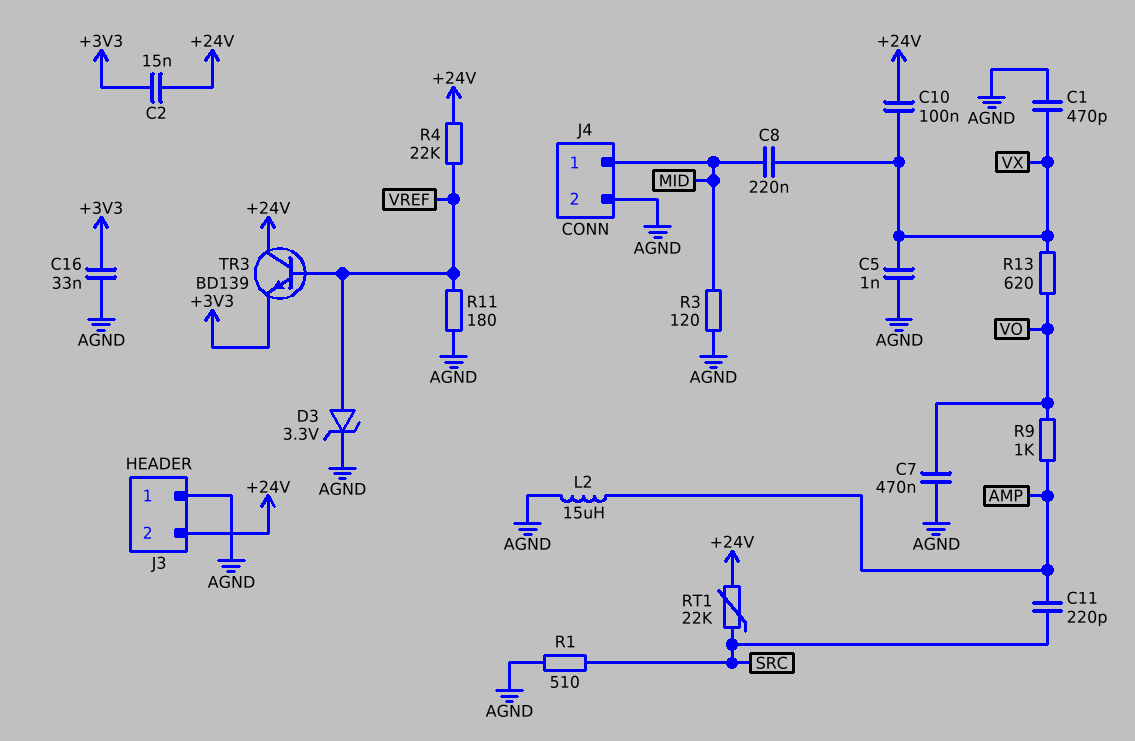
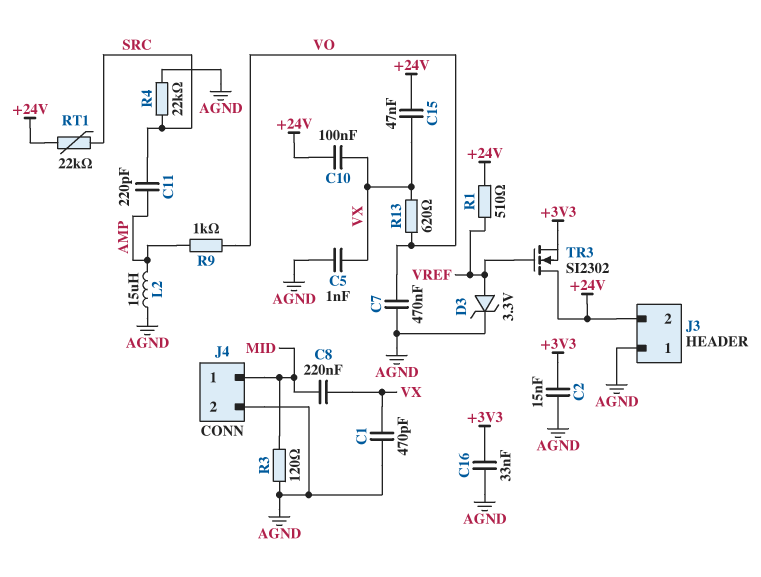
C2: 15nF (+3V3, +24V) -> 15nF (+3V3, AGND)
C15: none -> 47nF (+24V, VX)
R1: 510 (AGND, SRC) -> 510 (+24V, VREF)
R4: 22k (+24V, VREF) -> 22k (AGND, SRC)
R11: 180 (AGND, VREF) -> none
TR3: NPN BD139 (B VREF, C +24V, E +3V3) -> NMOS SI2302 (G VREF, D +24V, S +3V3)

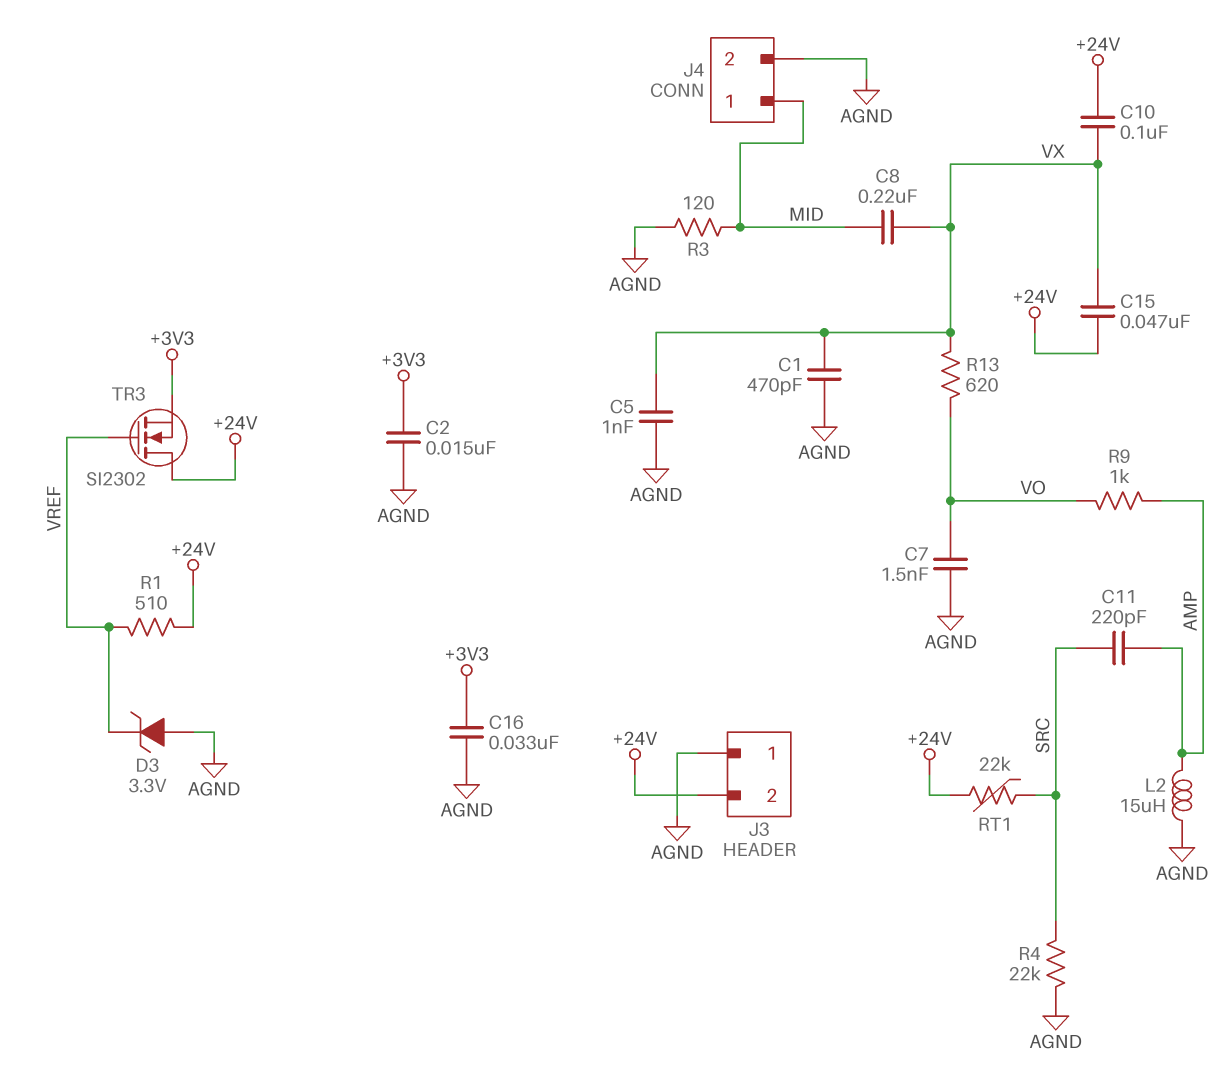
C7: 470nF (AGND, VO) -> 1.5nF (AGND, VO)
D3: zener 3.3V (A VREF, K AGND) -> zener 3.3V (A AGND, K VREF)

